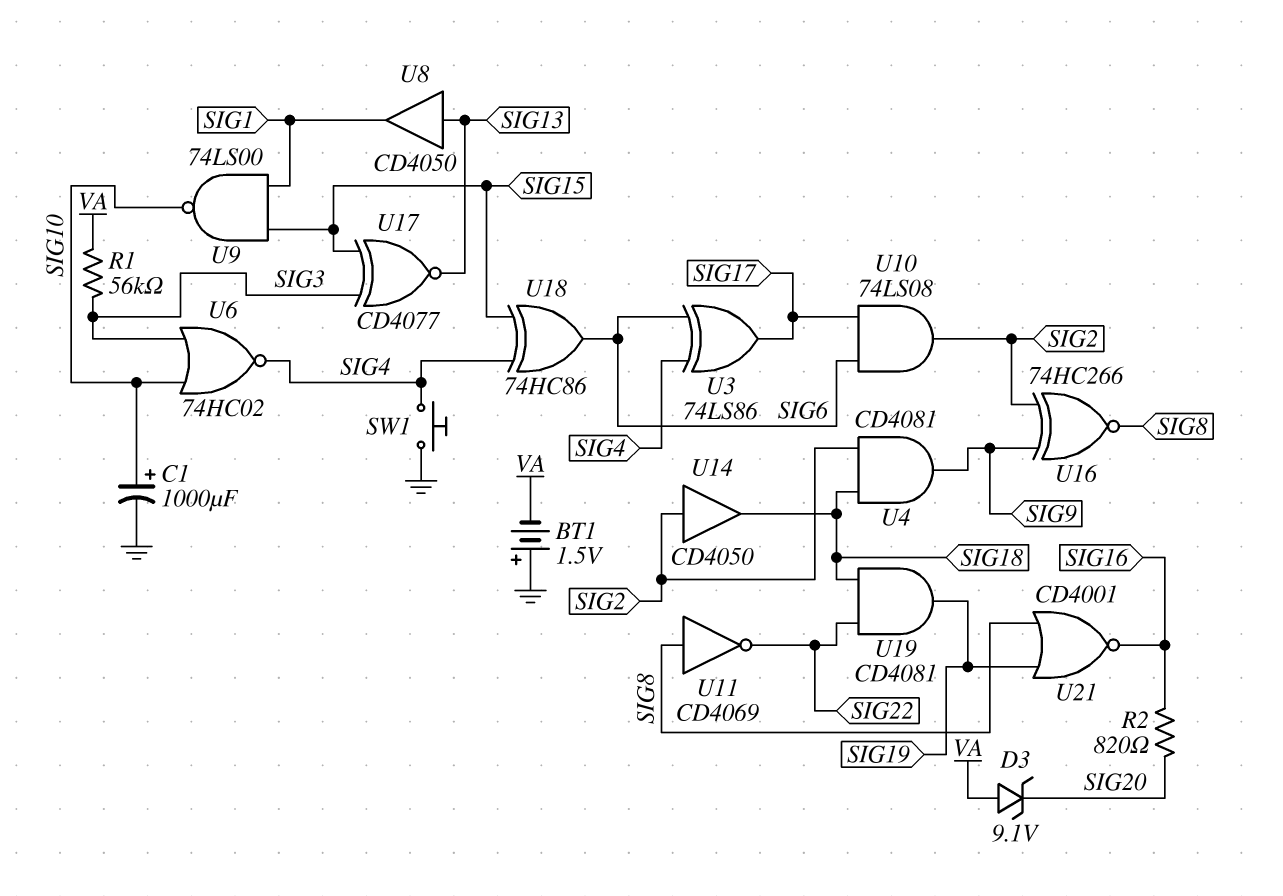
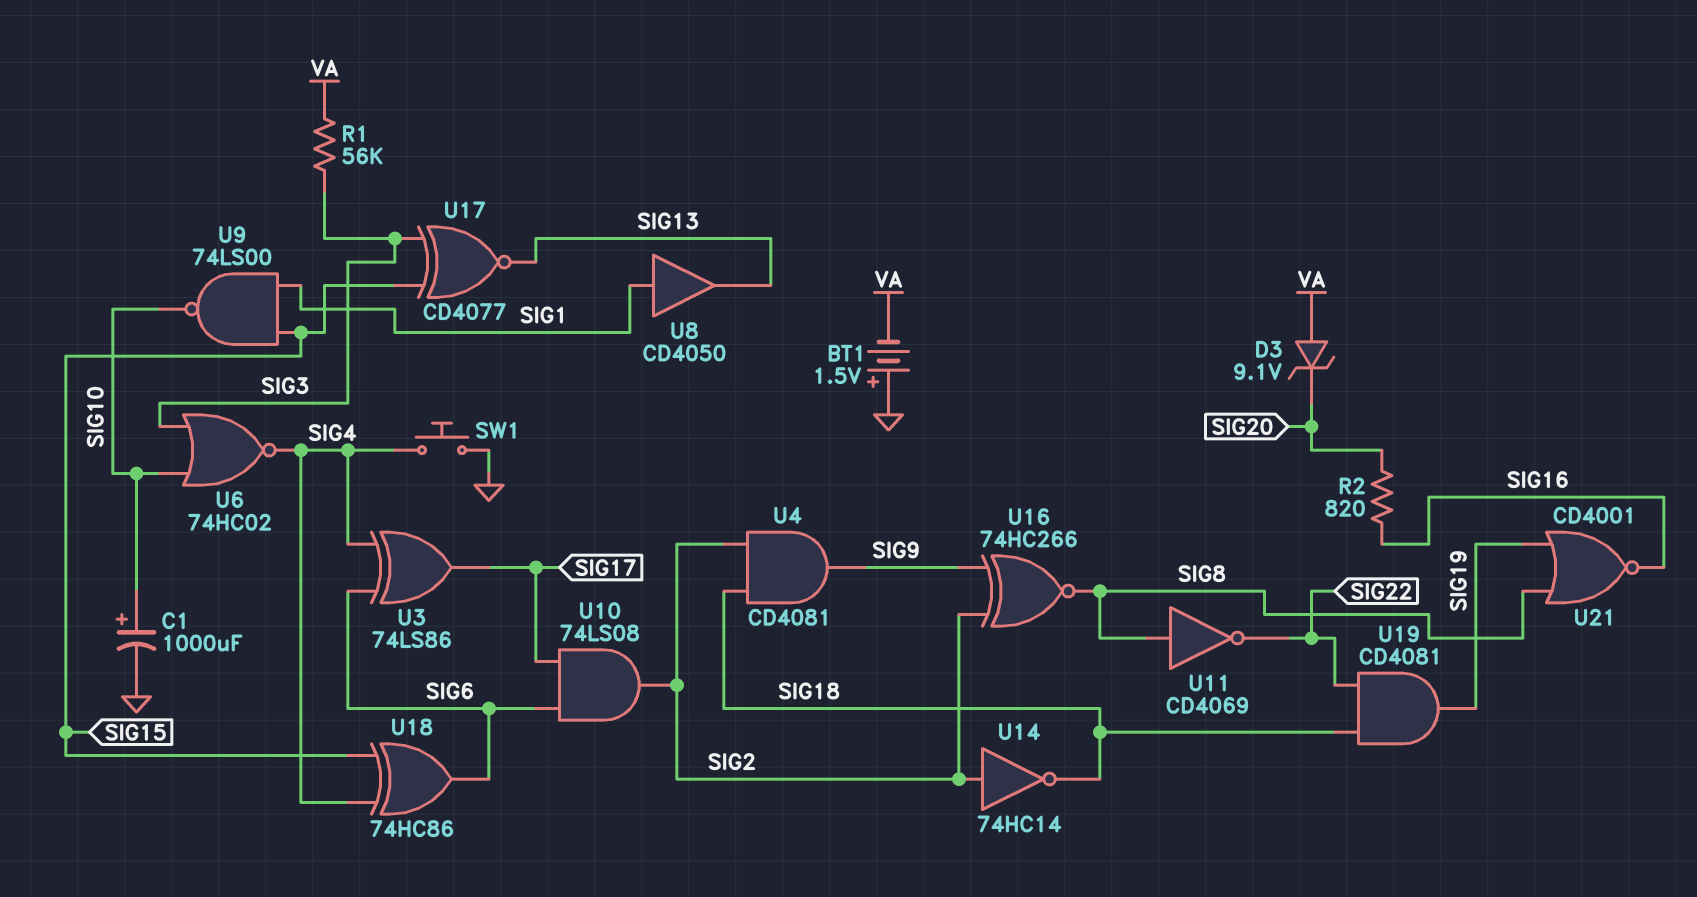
U8: buffer CD4050 (in SIG13, out SIG1) -> buffer CD4050 (in SIG1, out SIG13)
U14: buffer CD4050 (in SIG2, out SIG18) -> NOT 74HC14 (in SIG2, out SIG18)

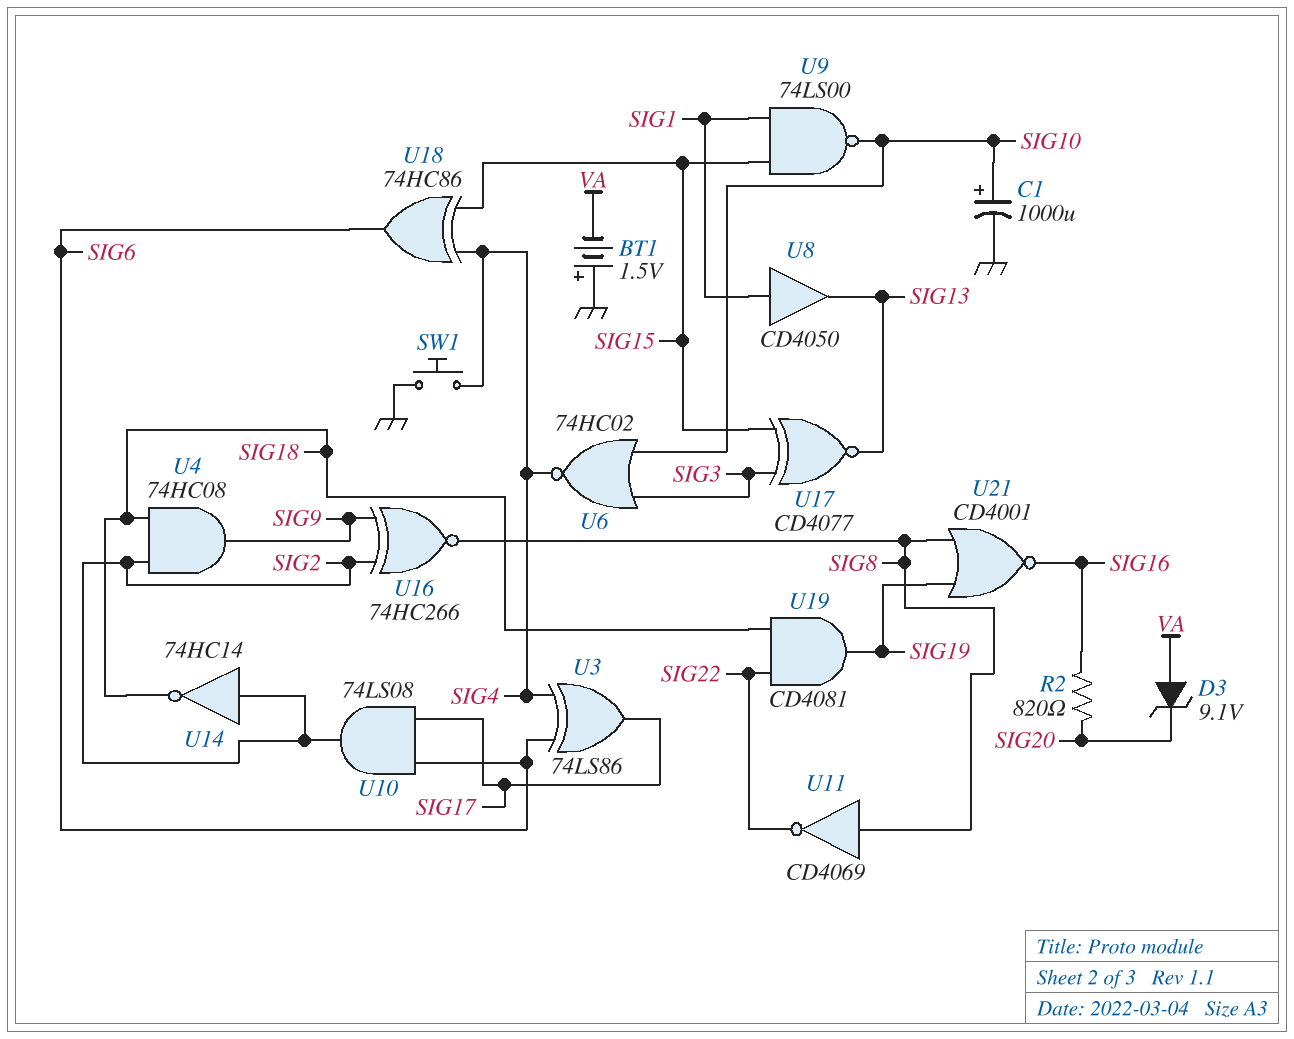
R1: 56k (SIG3, VA) -> none
U4: AND CD4081 (in SIG2, in SIG18, out SIG9) -> AND 74HC08 (in SIG2, in SIG18, out SIG9)

